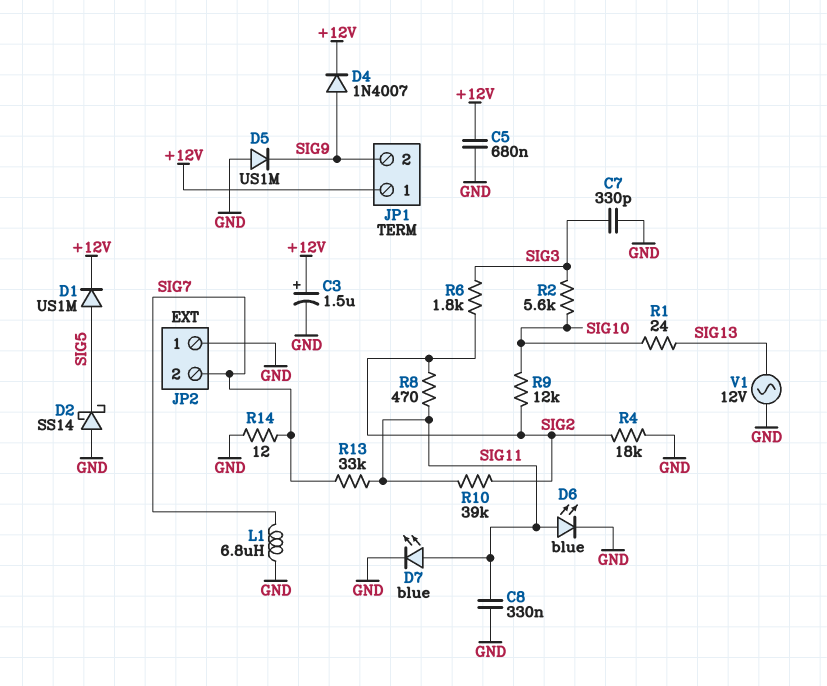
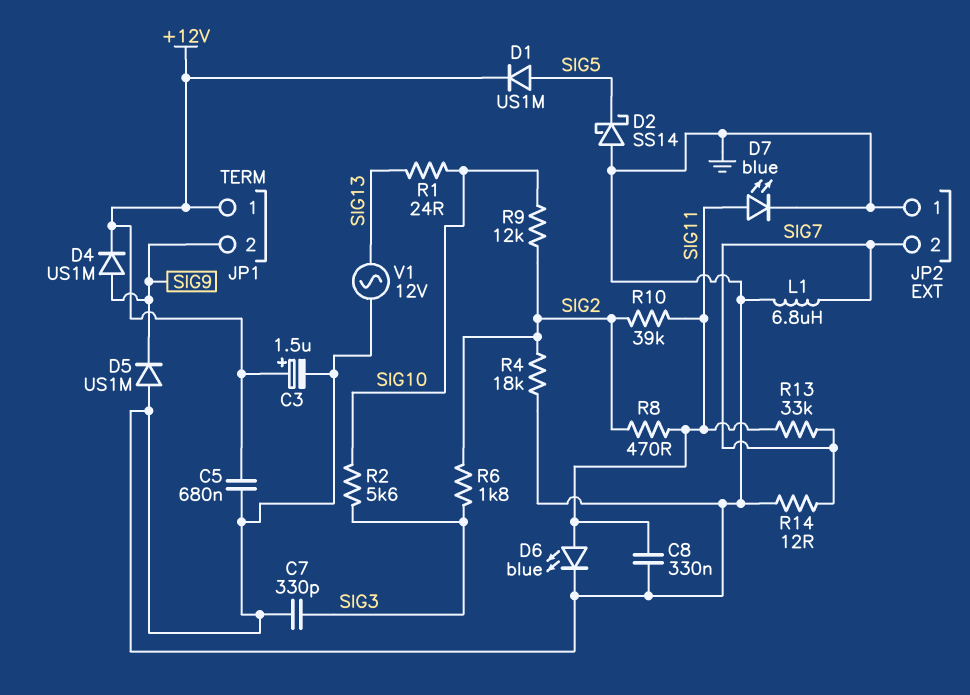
D4: diode 1N4007 (A SIG9, K +12V) -> diode US1M (A SIG9, K +12V)

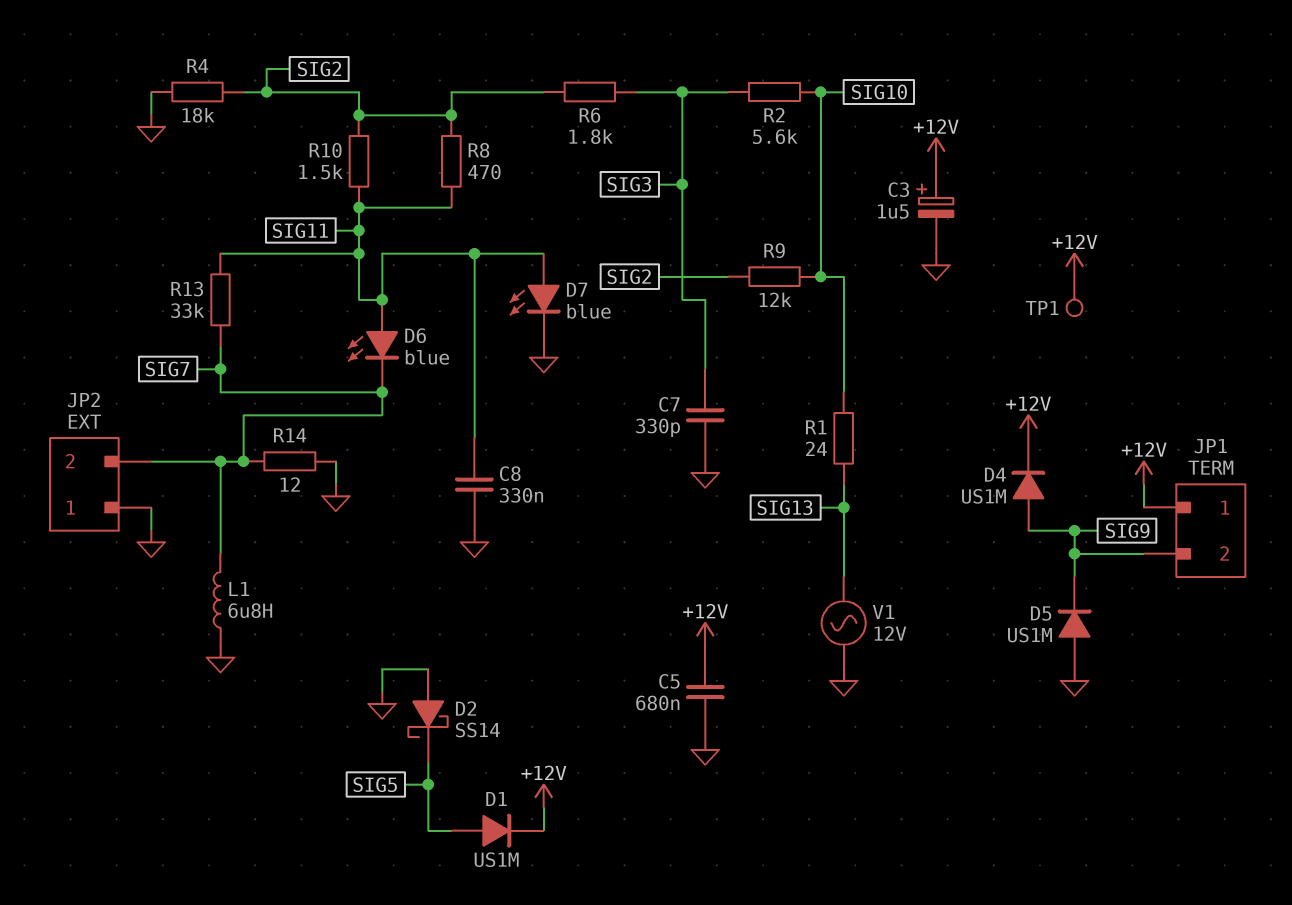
D6: LED blue (A SIG11, K GND) -> LED blue (A SIG11, K SIG7)
R10: 39k (SIG2, SIG11) -> 1.5k (SIG2, SIG11)
TP1: none -> test point (+12V)

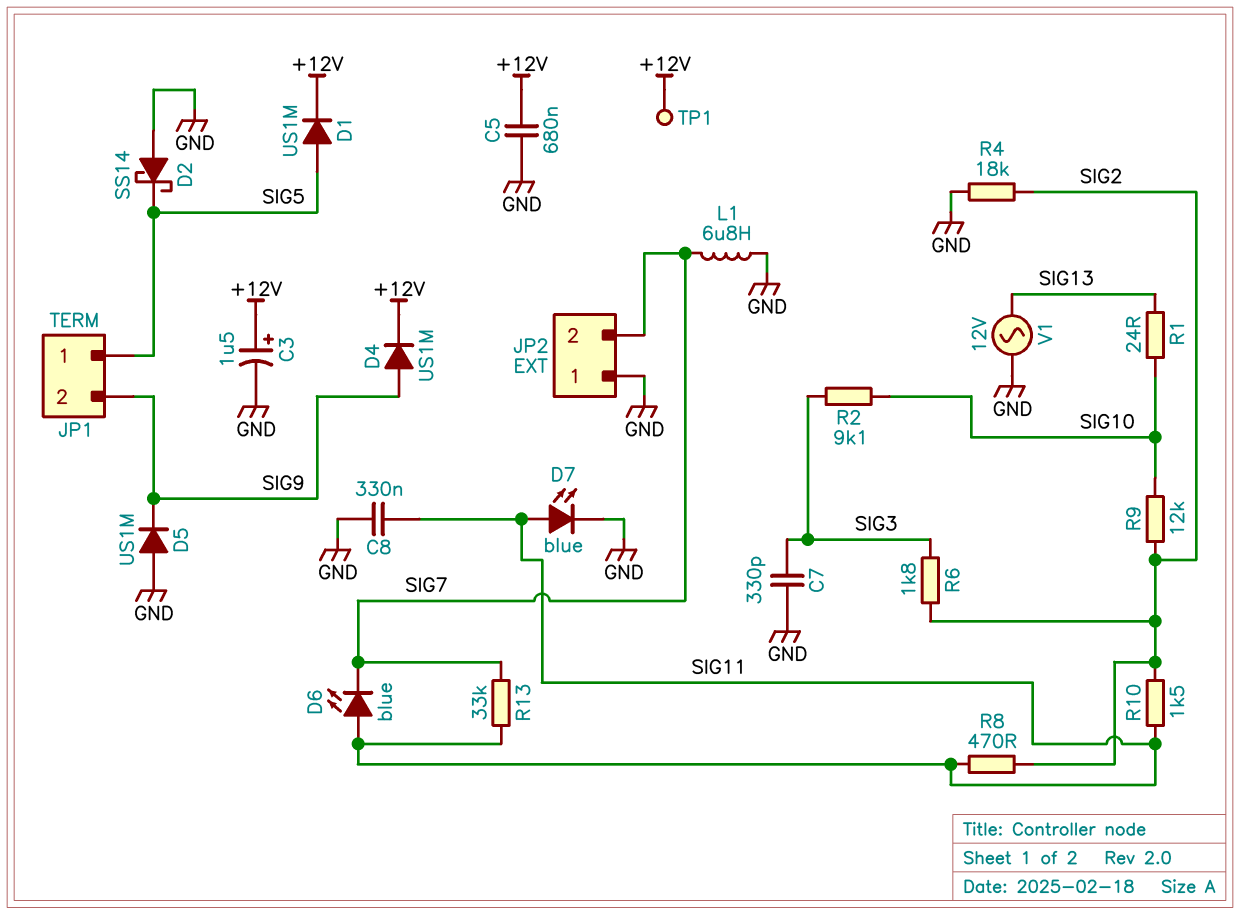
JP1 pin 1: +12V -> SIG5
R2: 5.6k (SIG3, SIG10) -> 9.1k (SIG3, SIG10)
R14: 12 (GND, SIG7) -> none

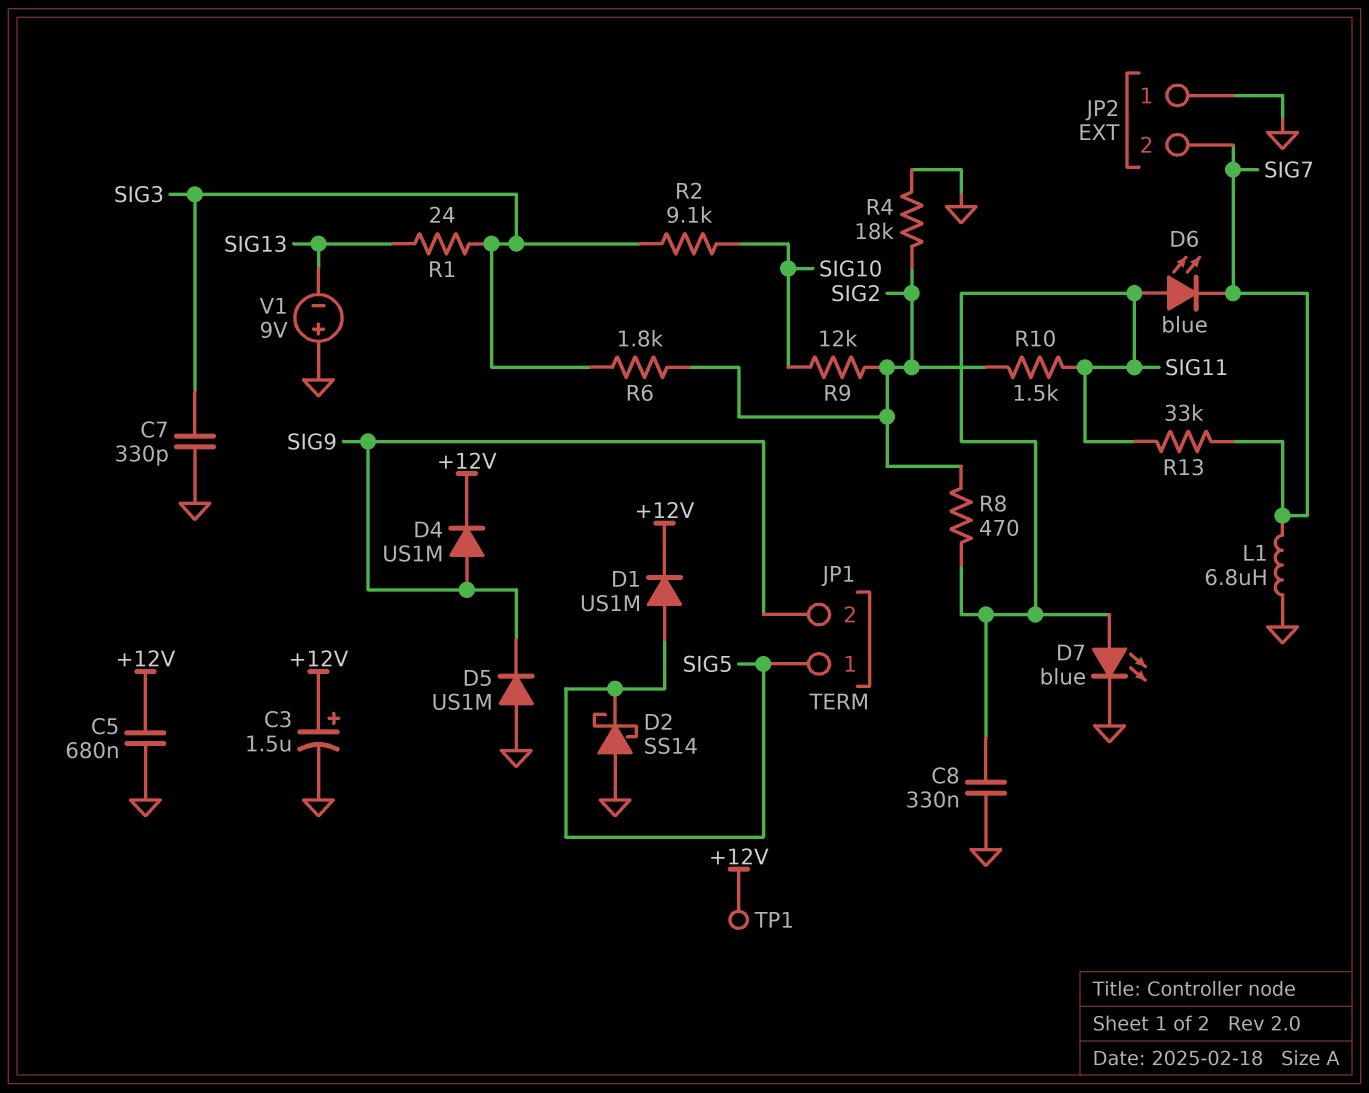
R1: 24 (SIG10, SIG13) -> 24 (SIG3, SIG13)
V1: AC 12V (GND, SIG13) -> 9V (plus GND, minus SIG13)

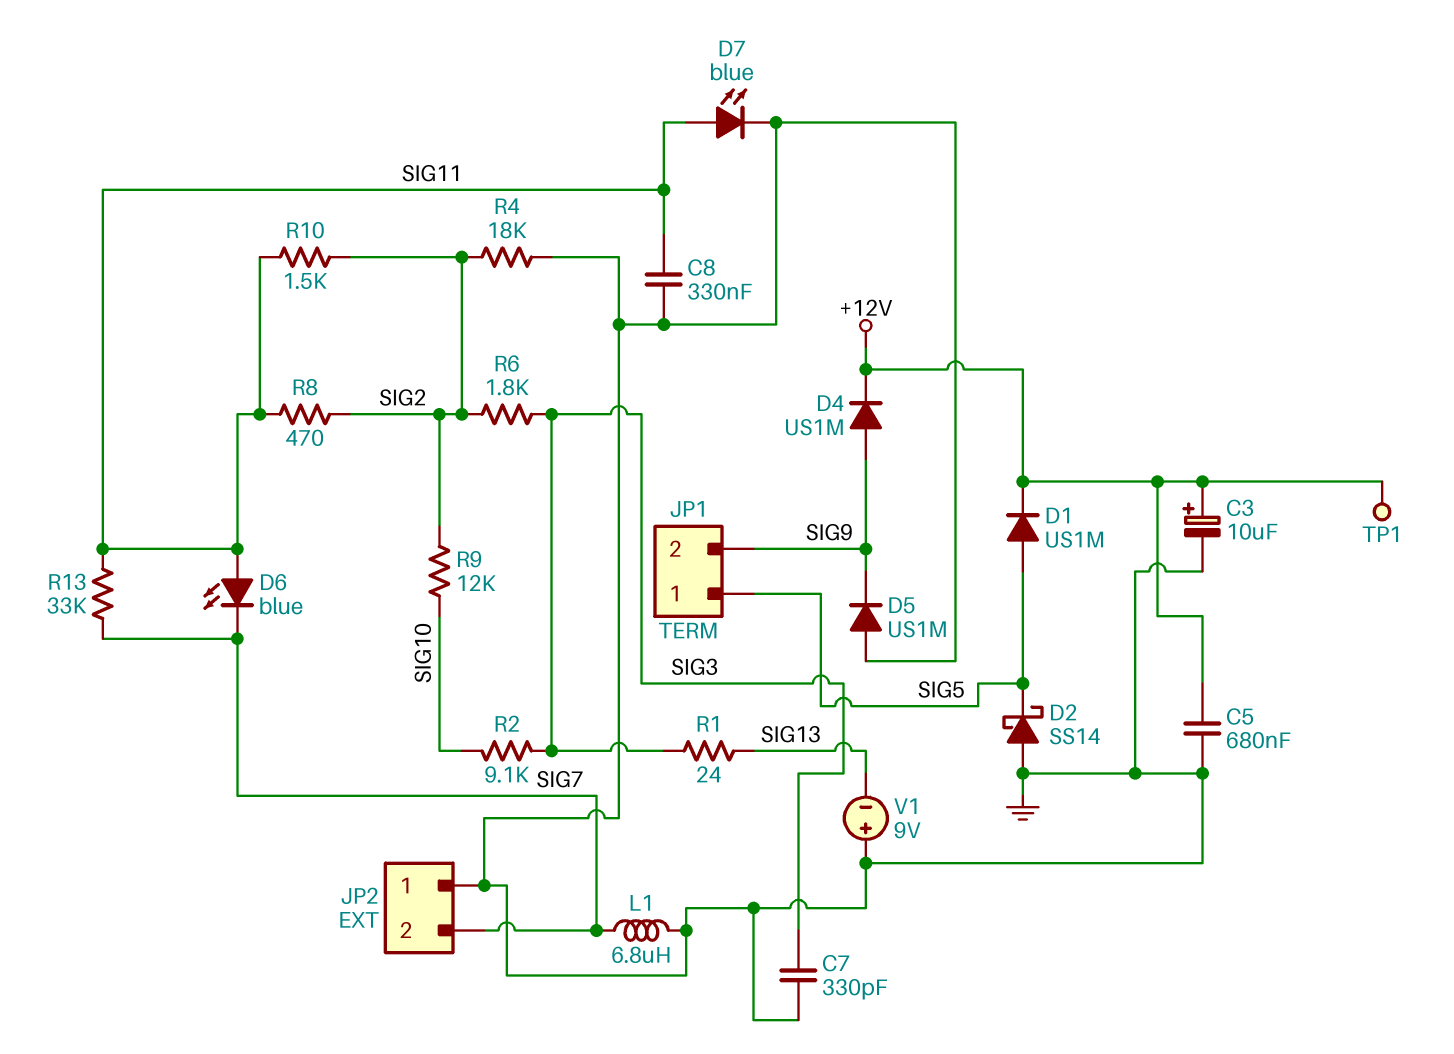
C3: 1.5uF (plus +12V, minus GND) -> 10uF (plus +12V, minus GND)

